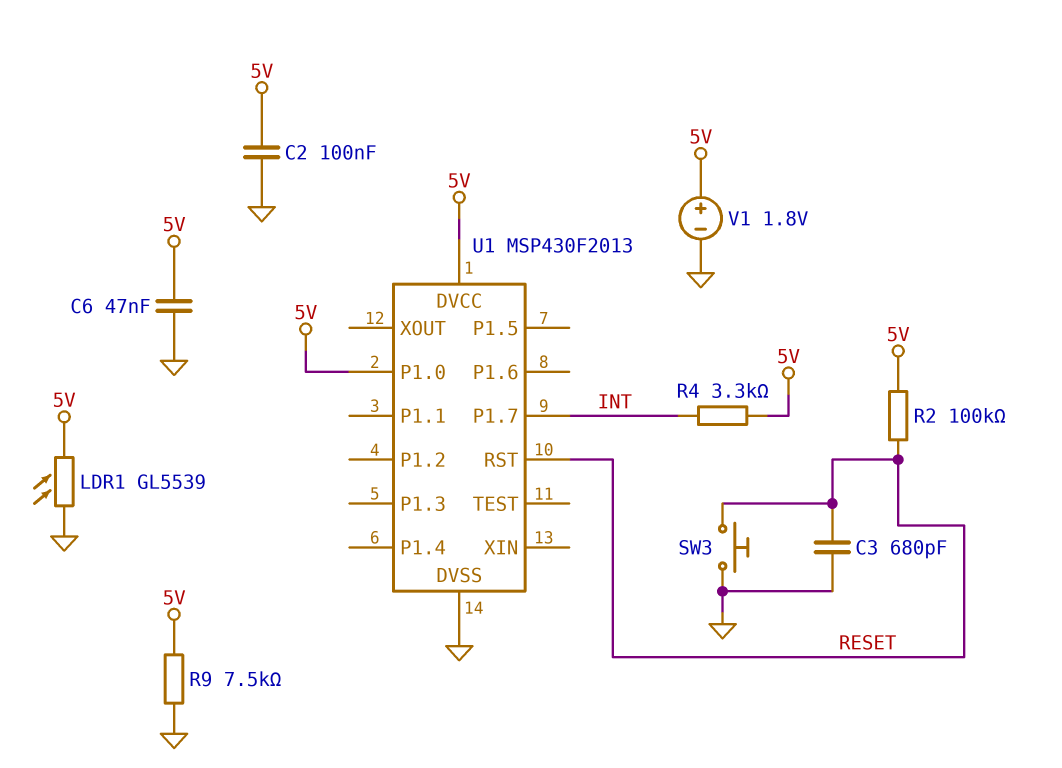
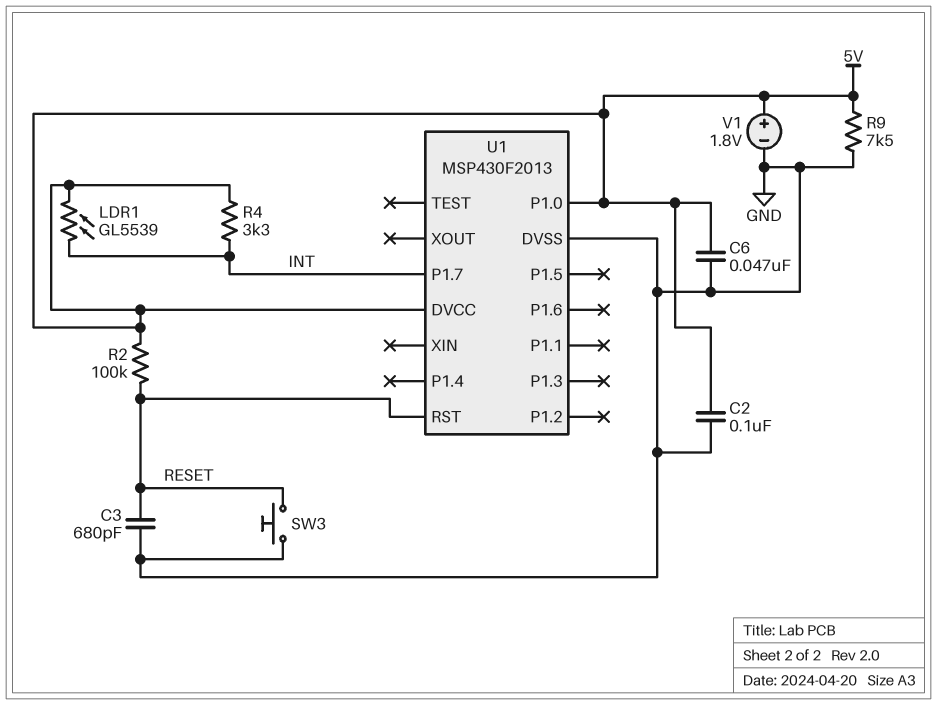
LDR1: GL5539 (5V, GND) -> GL5539 (5V, INT)

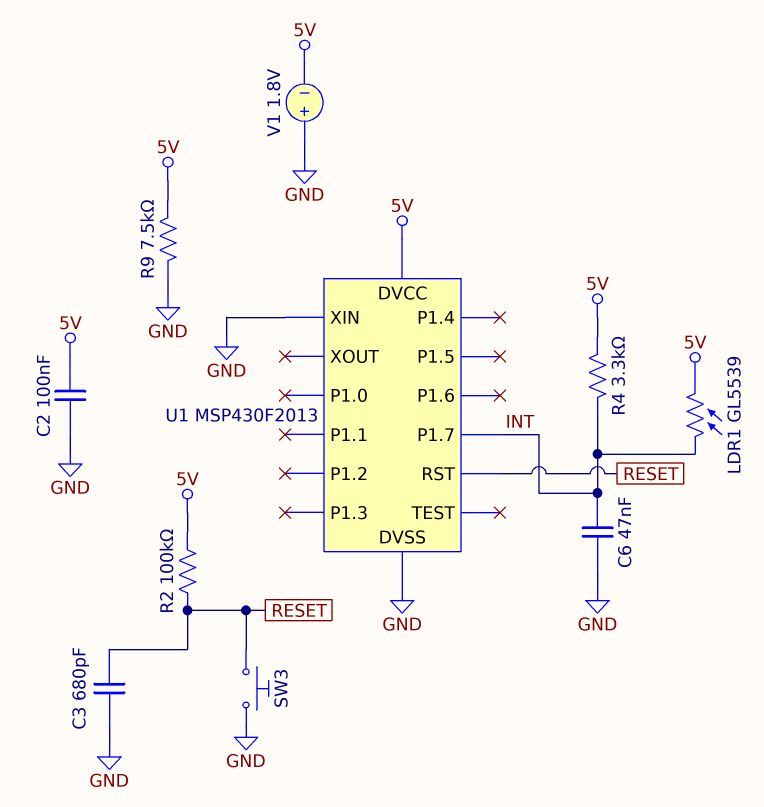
C6: 47nF (5V, GND) -> 47nF (GND, INT)
U1 pin P1.0: 5V -> none
U1 pin XIN: none -> GND
V1: 1.8V (plus 5V, minus GND) -> 1.8V (plus GND, minus 5V)

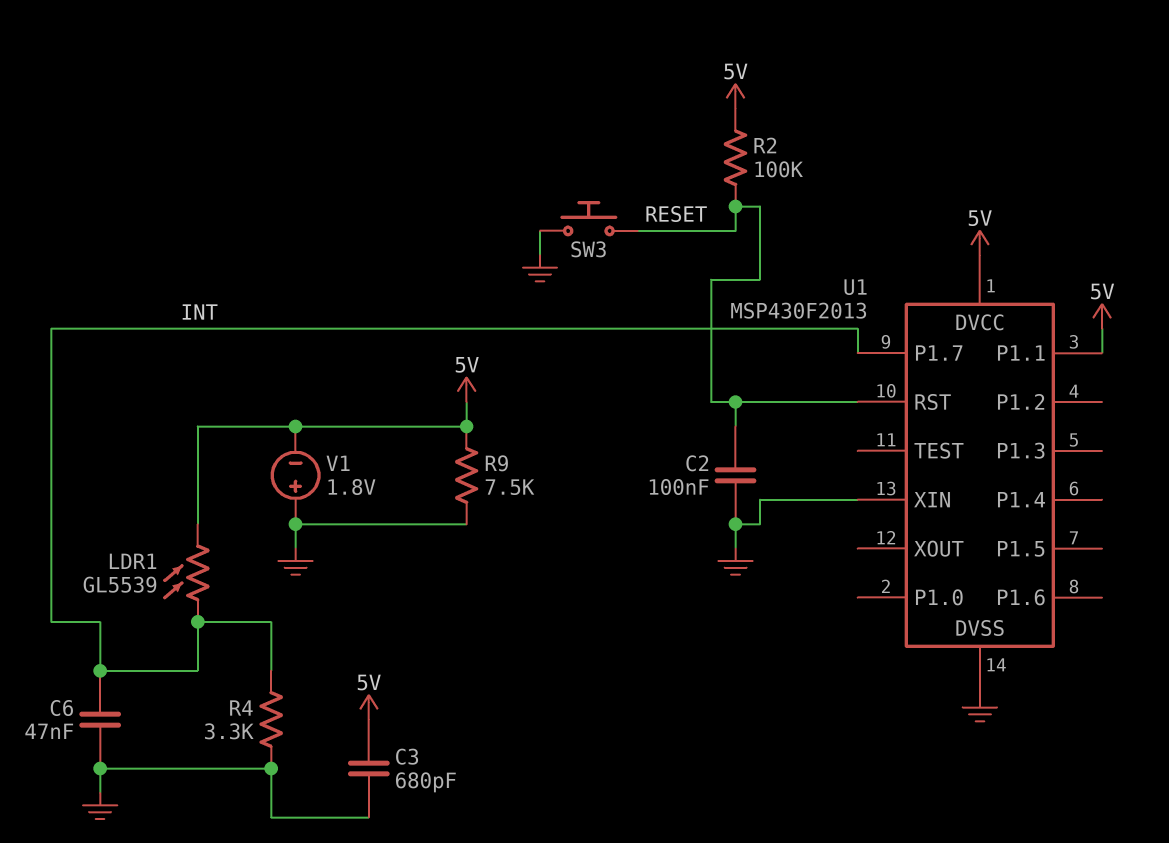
C2: 100nF (5V, GND) -> 100nF (GND, RESET)
C3: 680pF (GND, RESET) -> 680pF (5V, GND)
R4: 3.3k (5V, INT) -> 3.3k (GND, INT)
U1 pin P1.1: none -> 5V

